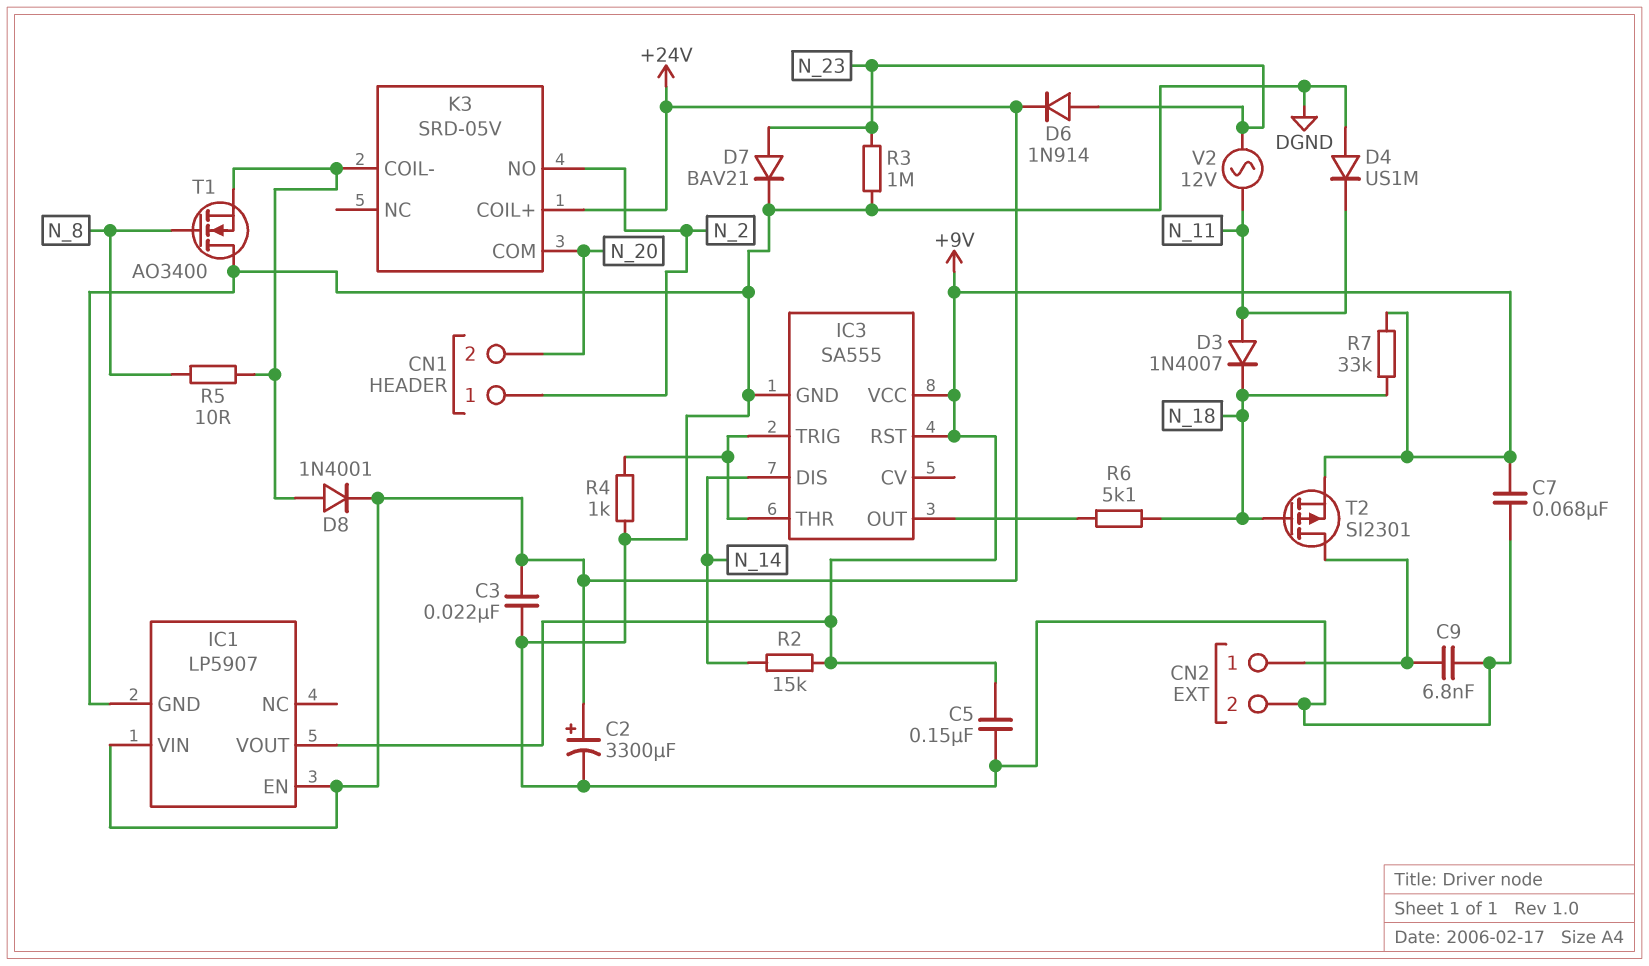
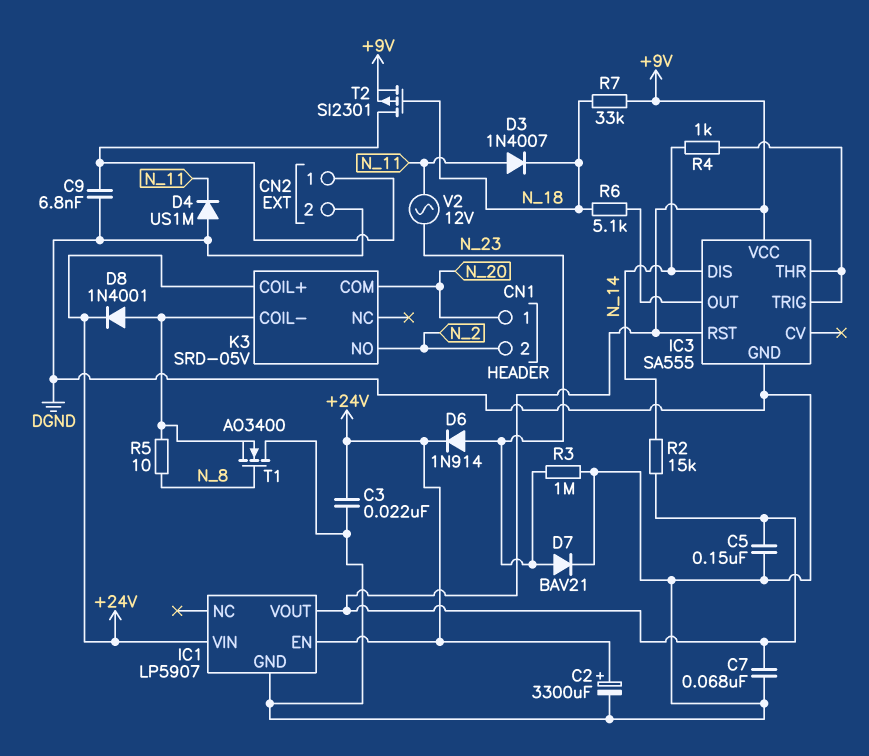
CN1 pin 1: N_2 -> N_20
CN1 pin 2: N_20 -> N_2
R4: 1k (DGND, IC3/THR) -> 1k (IC3/THR, N_14)

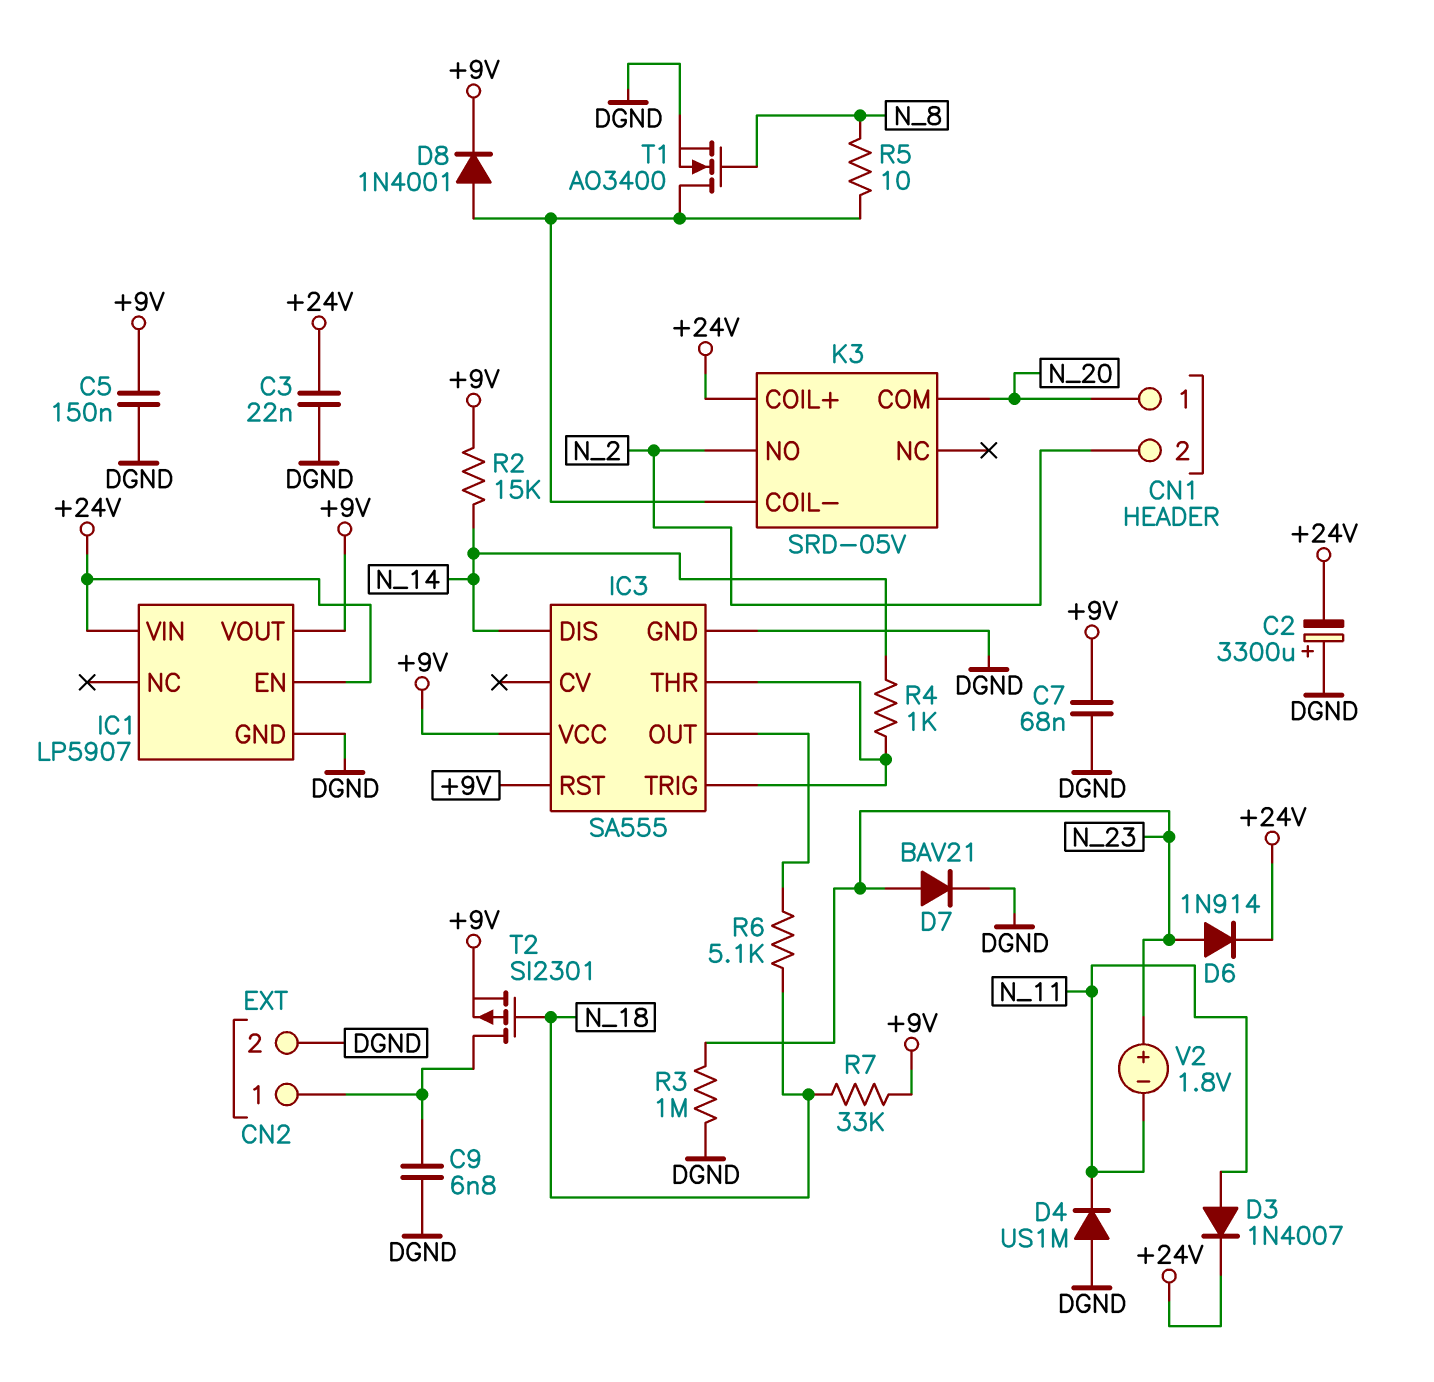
C2: 3300uF (plus +24V, minus DGND) -> 3300uF (plus DGND, minus +24V)
D3: diode 1N4007 (A N_11, K N_18) -> diode 1N4007 (A N_11, K +24V)
D8: diode 1N4001 (A K3/COIL-, K +24V) -> diode 1N4001 (A K3/COIL-, K +9V)
T1: NMOS AO3400 (G N_8, D DGND, S K3/COIL-) -> NMOS AO3400 (G N_8, D K3/COIL-, S DGND)
V2: AC 12V (N_11, N_23) -> 1.8V (plus N_23, minus N_11)

